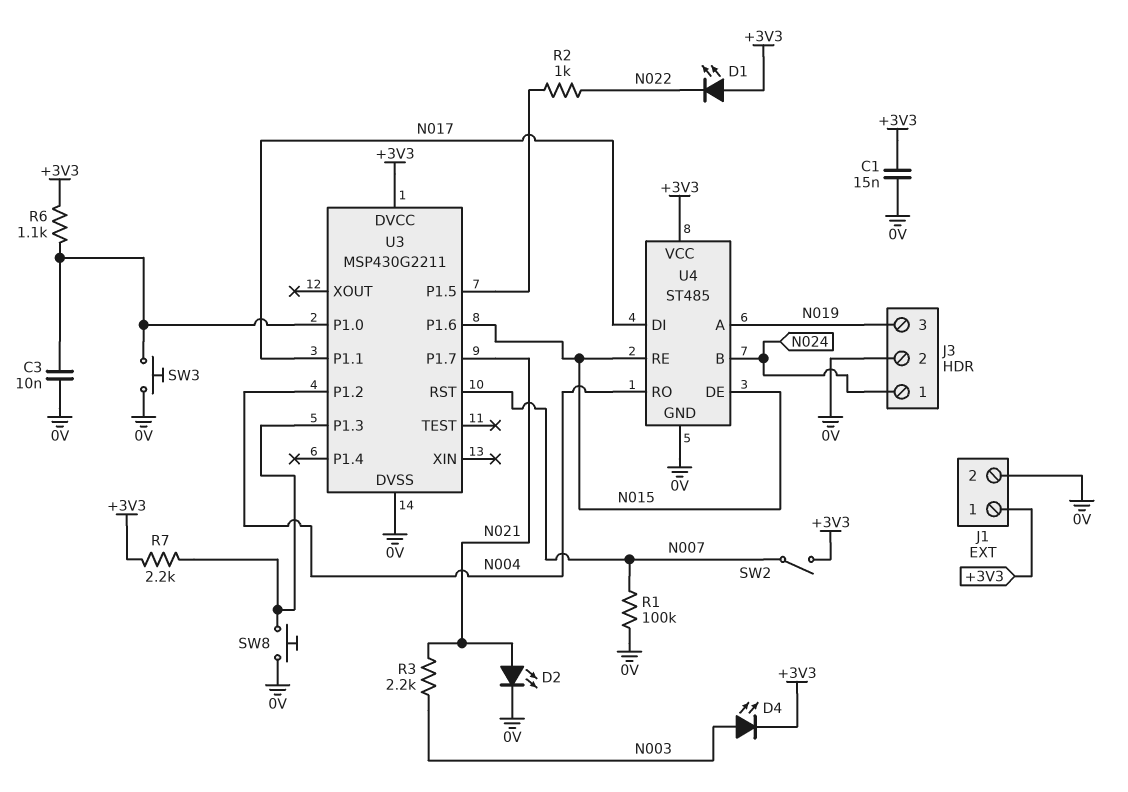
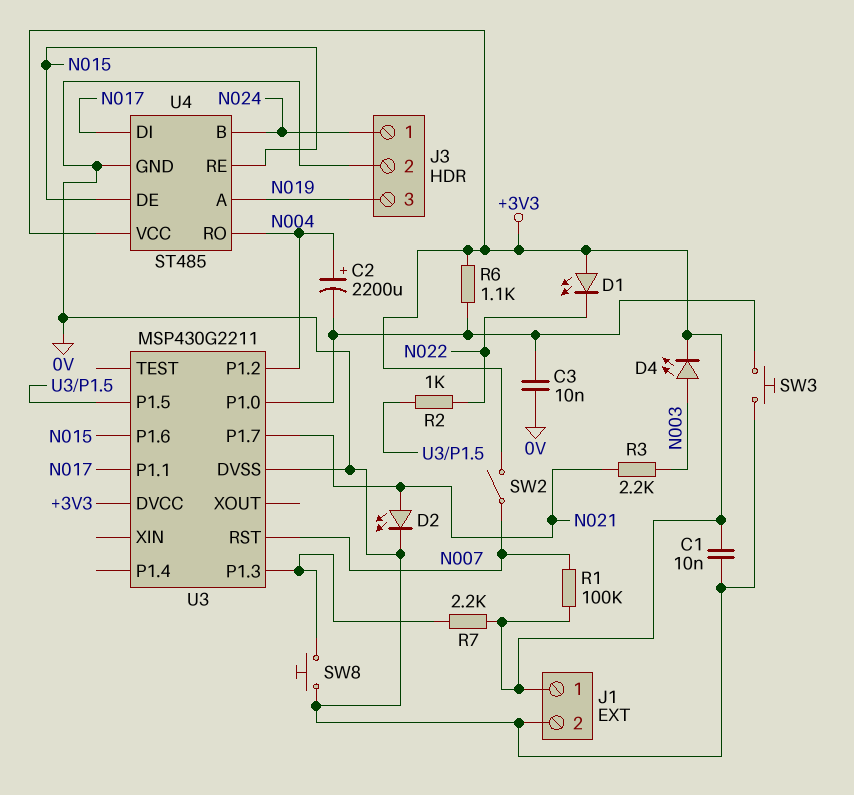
C1: 15nF (+3V3, 0V) -> 10nF (+3V3, 0V)
C2: none -> 2200uF (plus N004, minus U3/P1.0)
R1: 100k (0V, N007) -> 100k (+3V3, N007)

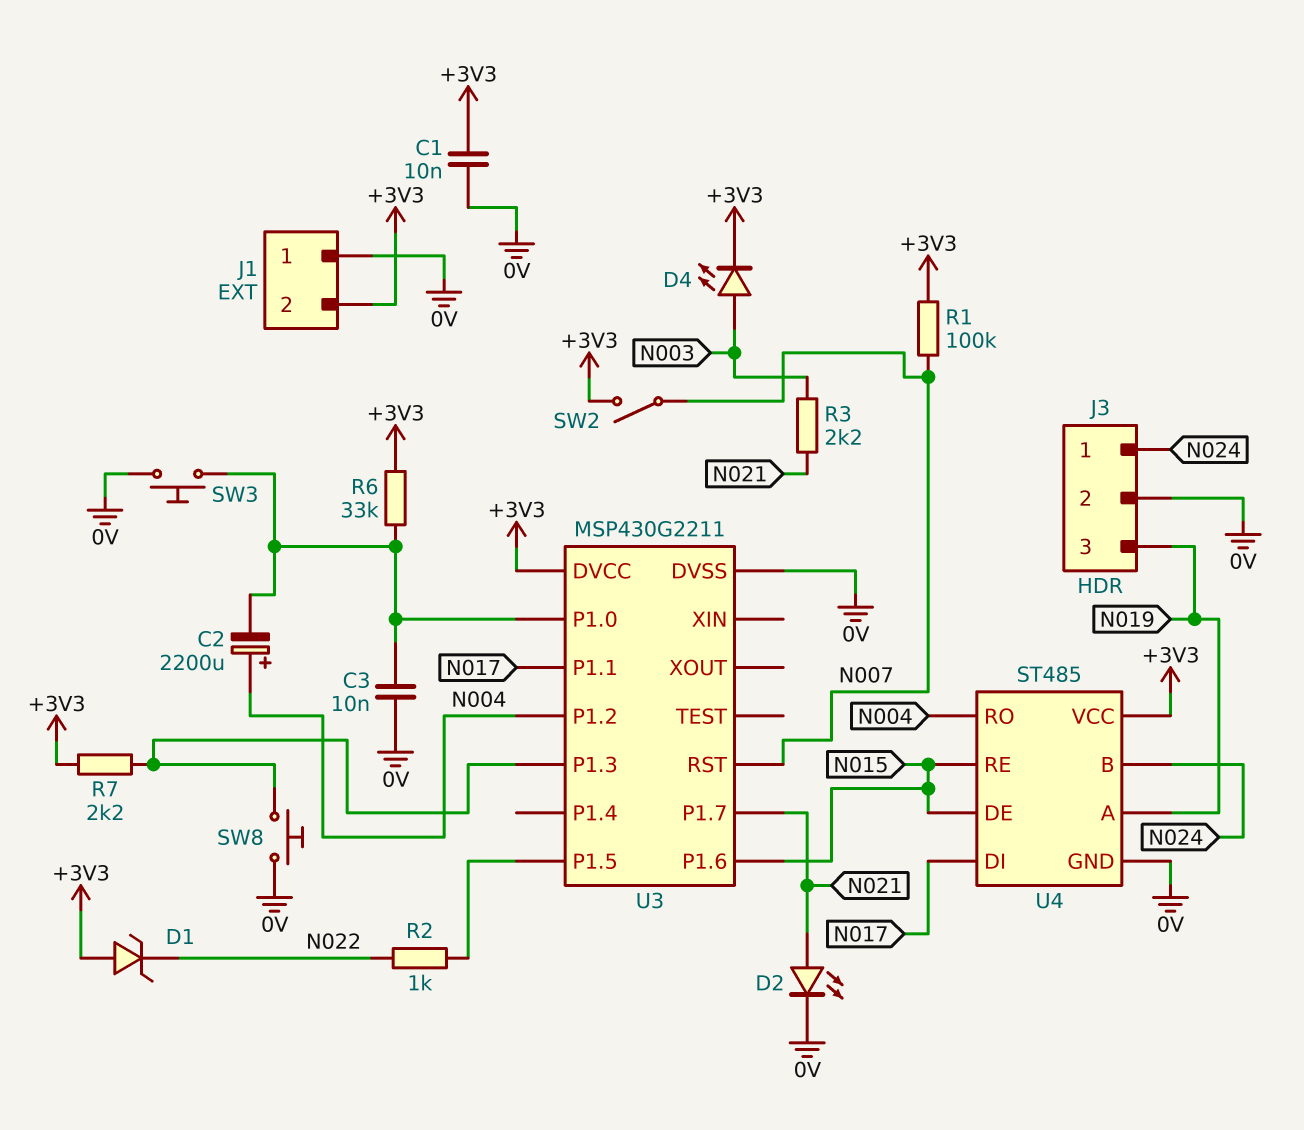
D1: LED (A +3V3, K N022) -> zener (A +3V3, K N022)
J1 pin 1: +3V3 -> 0V
J1 pin 2: 0V -> +3V3
R6: 1.1k (+3V3, U3/P1.0) -> 33k (+3V3, U3/P1.0)

